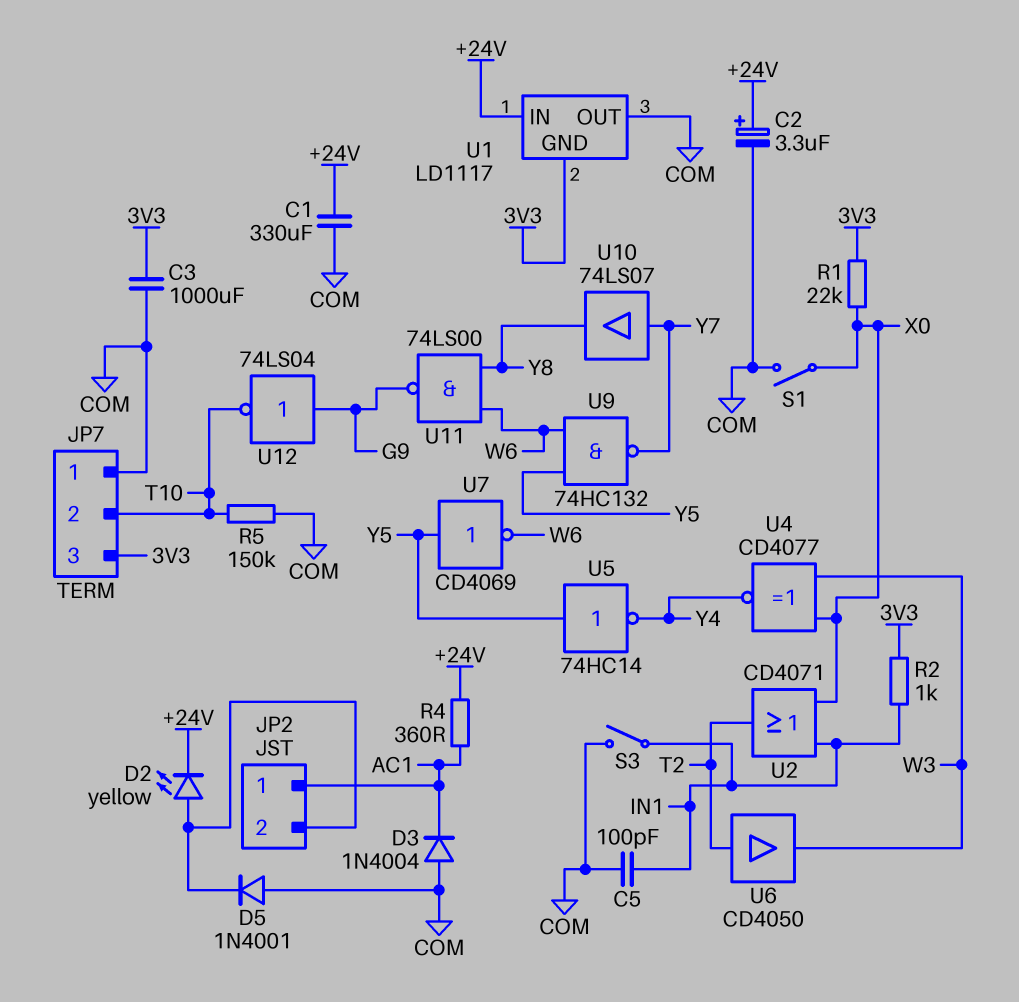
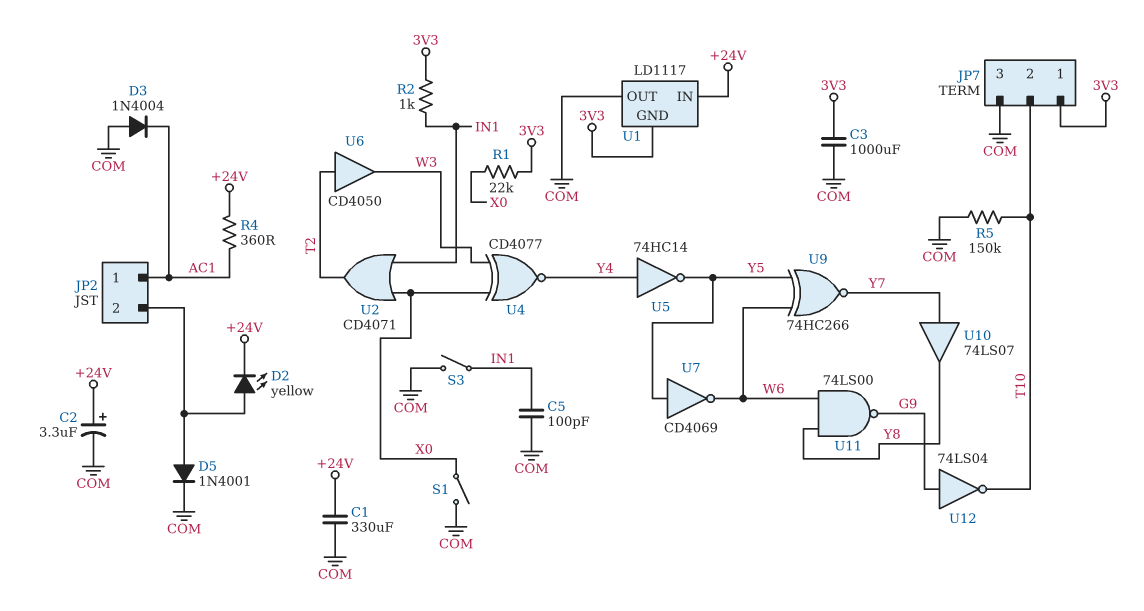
D5: diode 1N4001 (A COM, K JP2/2) -> diode 1N4001 (A JP2/2, K COM)
JP7 pin 1: COM -> 3V3
JP7 pin 3: 3V3 -> COM
U5: NOT 74HC14 (in Y5, out Y4) -> NOT 74HC14 (in Y4, out Y5)
U9: NAND 74HC132 (in W6, in Y5, out Y7) -> XNOR 74HC266 (in W6, in Y5, out Y7)

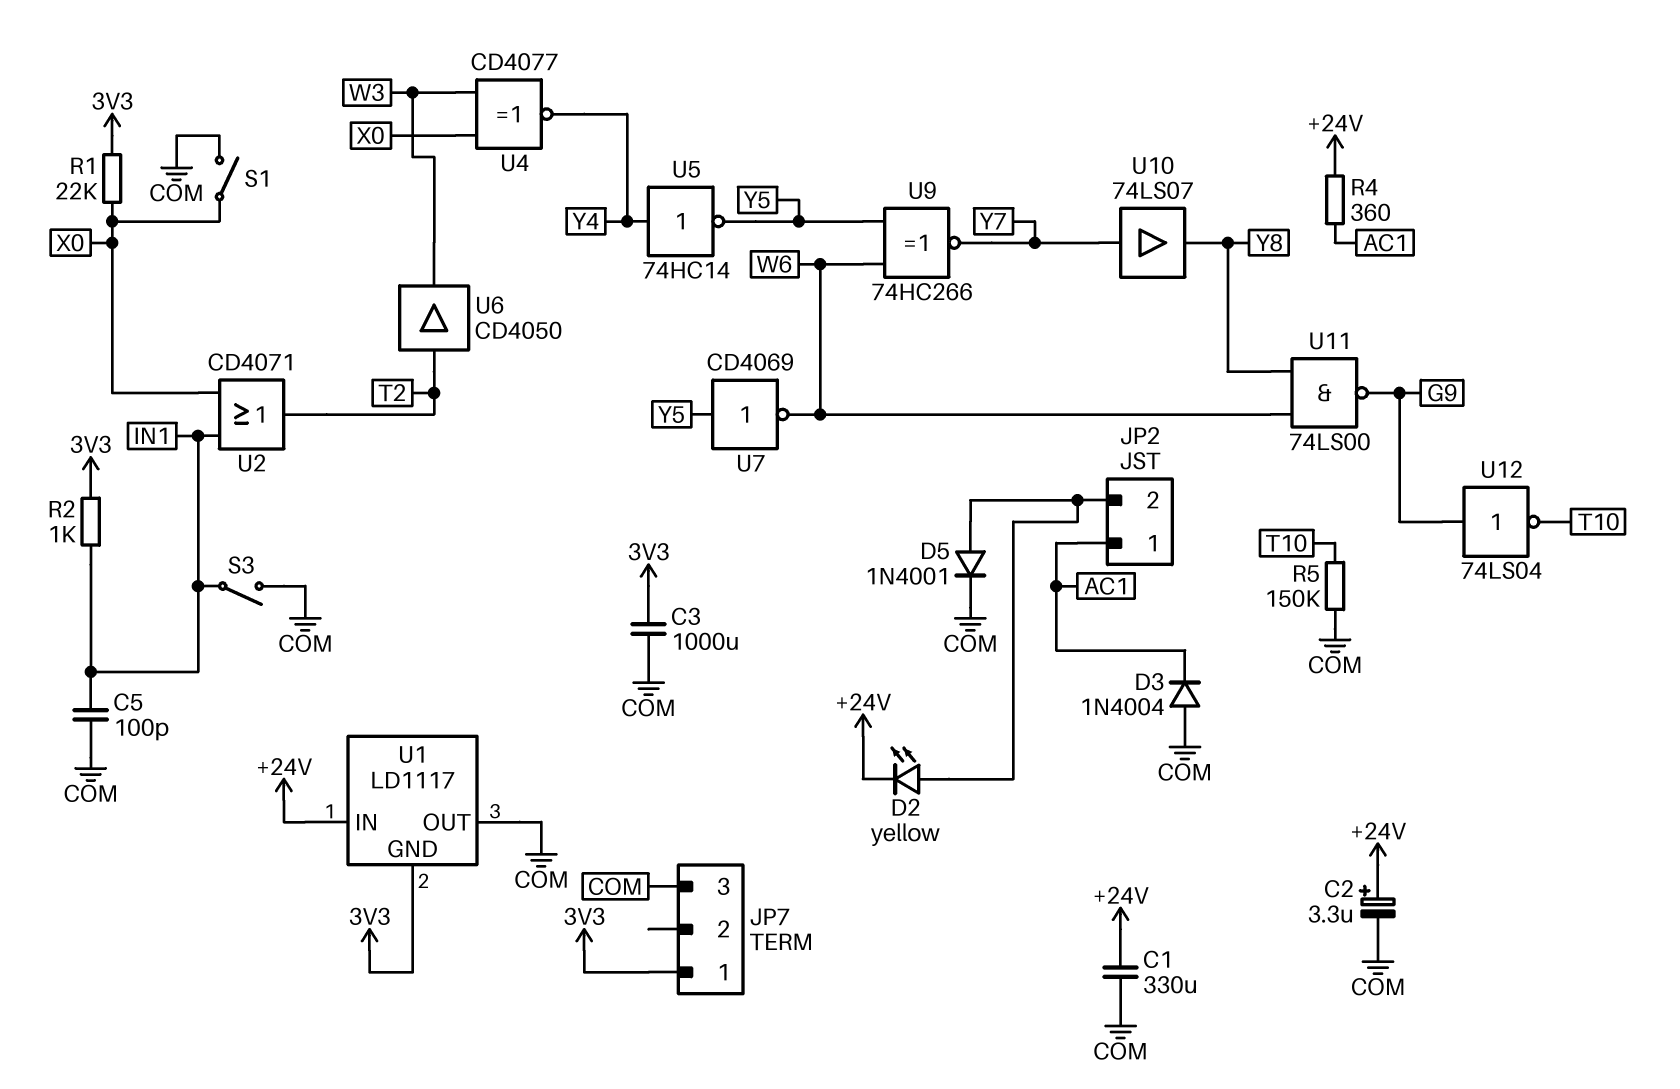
JP7 pin 2: T10 -> none

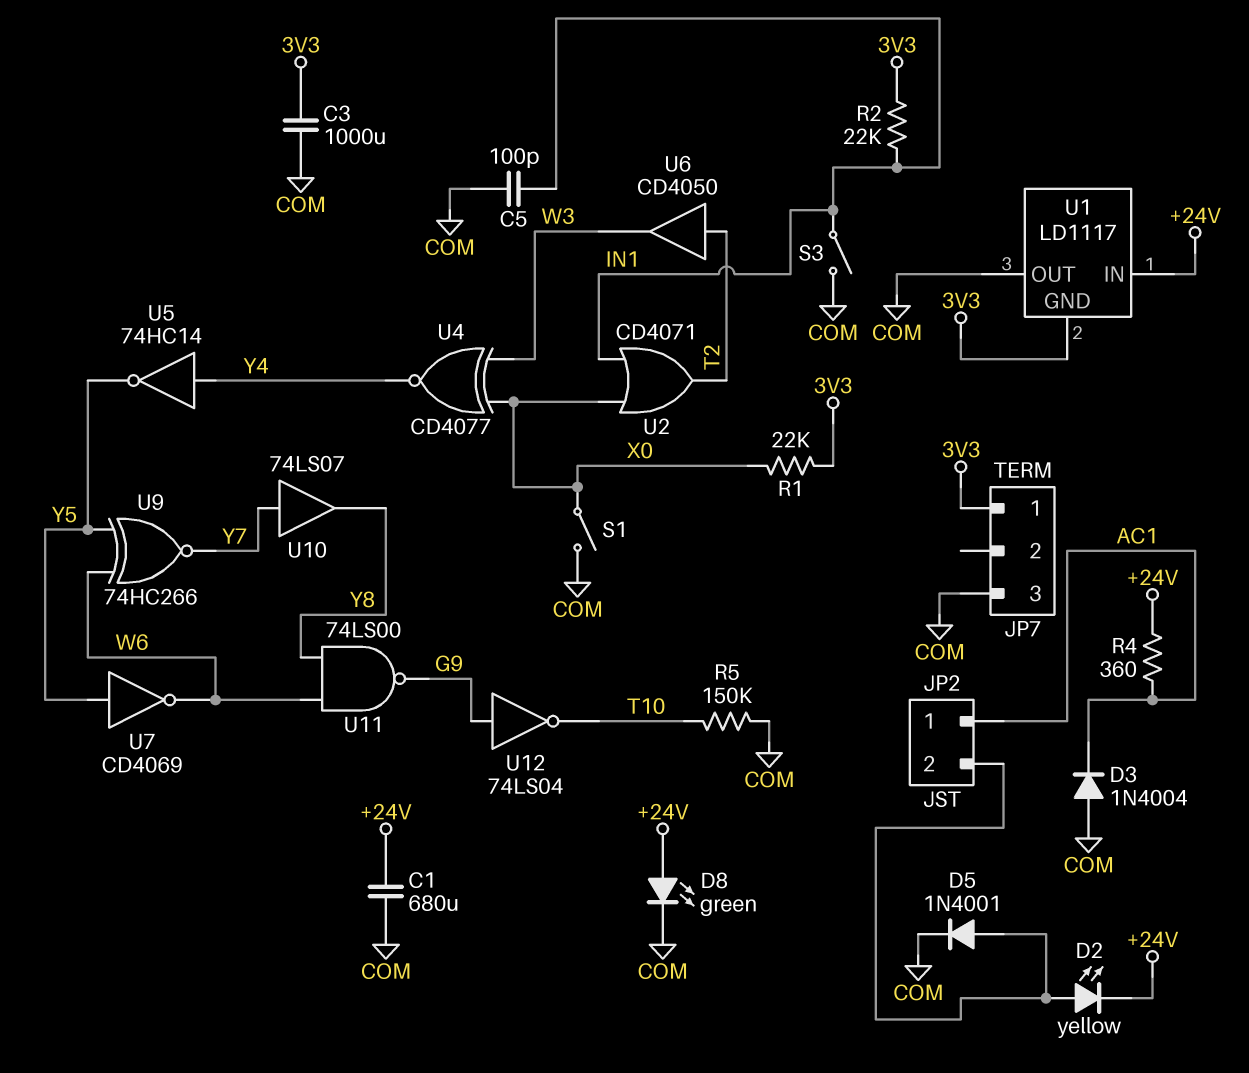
C1: 330uF (+24V, COM) -> 680uF (+24V, COM)
C2: 3.3uF (plus +24V, minus COM) -> none
D8: none -> LED green (A +24V, K COM)
R2: 1k (3V3, IN1) -> 22k (3V3, IN1)

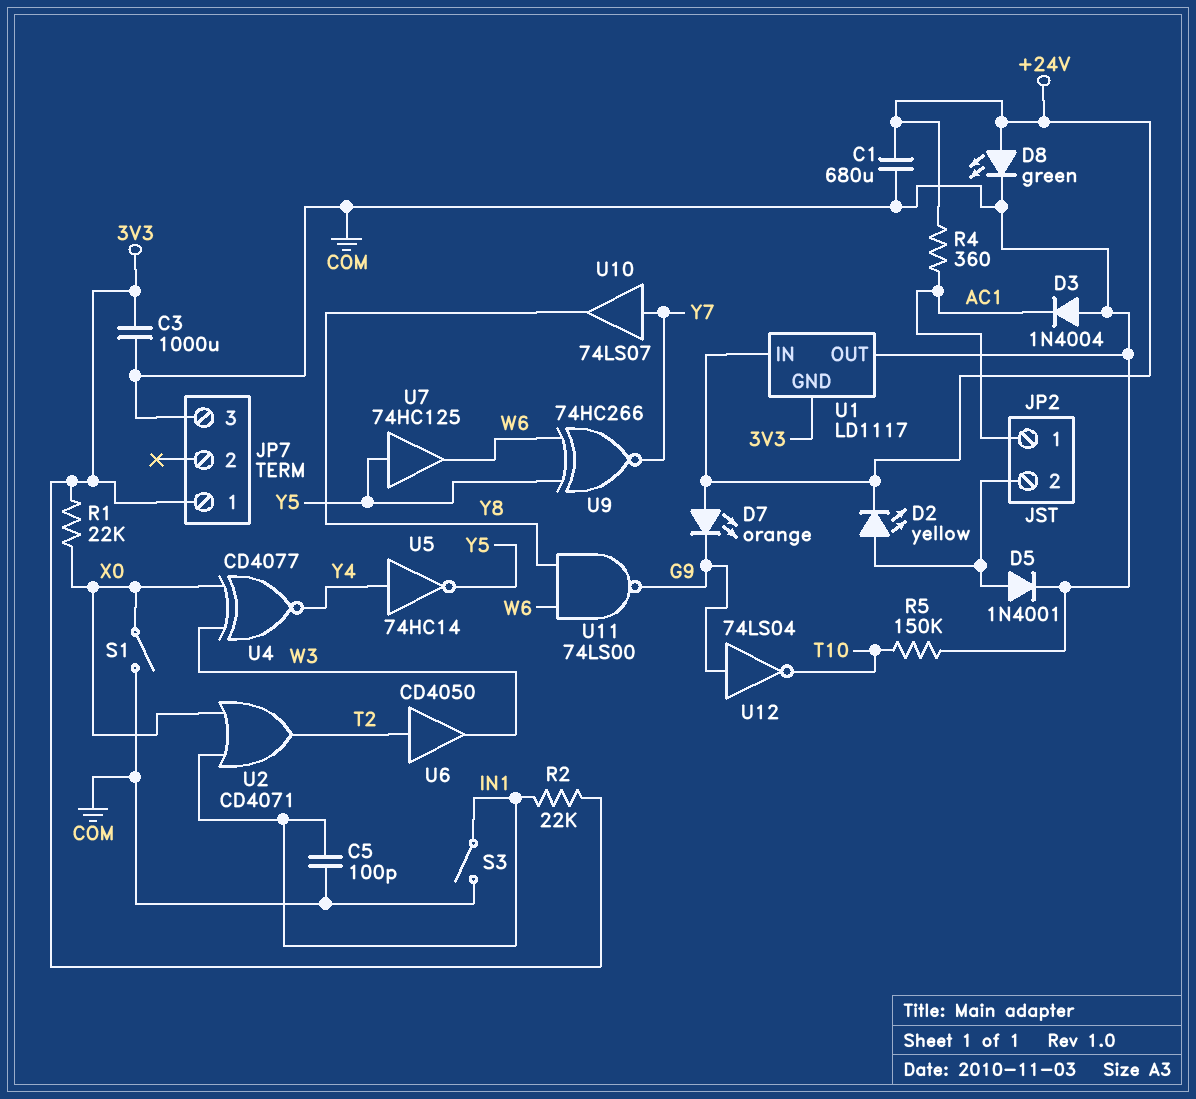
D7: none -> LED orange (A +24V, K G9)
U7: NOT CD4069 (in Y5, out W6) -> buffer 74HC125 (in Y5, out W6)

